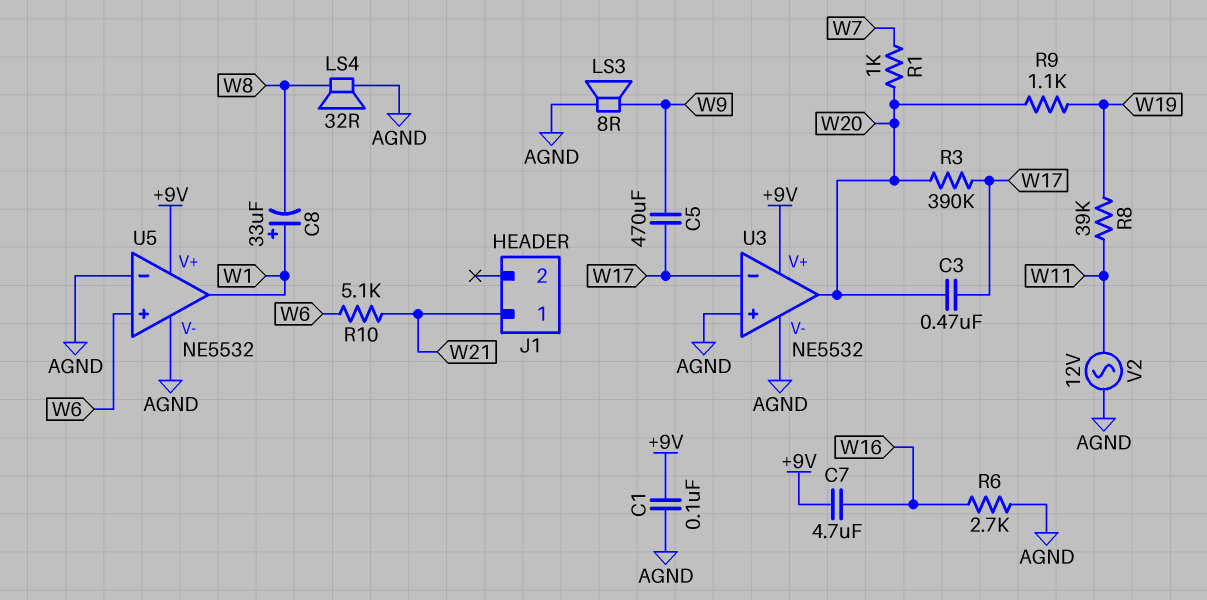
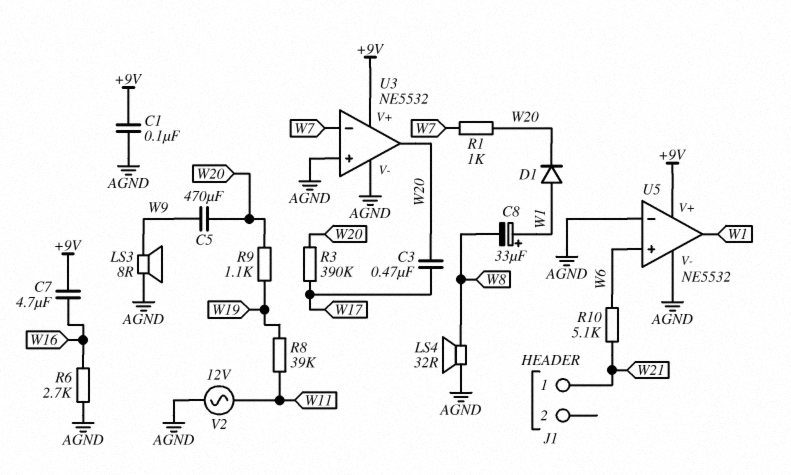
C5: 470uF (W9, W17) -> 470uF (W9, W20)
D1: none -> diode (A W1, K W20)
U3 pin in-: W17 -> W7

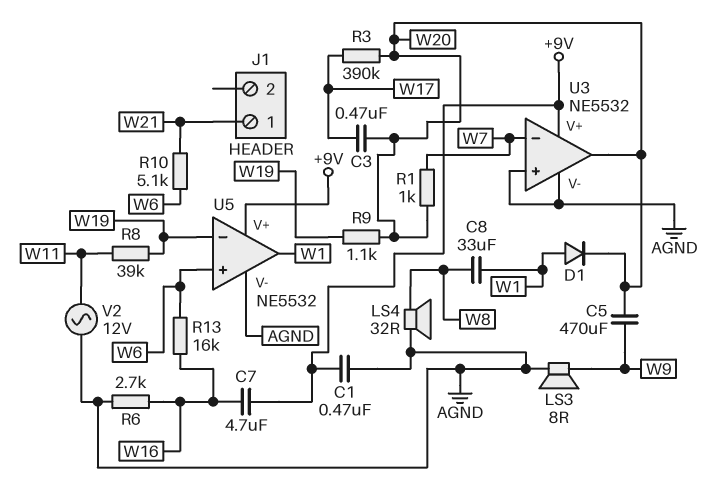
C1: 100nF (+9V, AGND) -> 470nF (+9V, AGND)
C8: 33uF (plus W1, minus W8) -> 33uF (W1, W8)
R13: none -> 16k (W6, W16)
U5 pin in-: AGND -> W19

